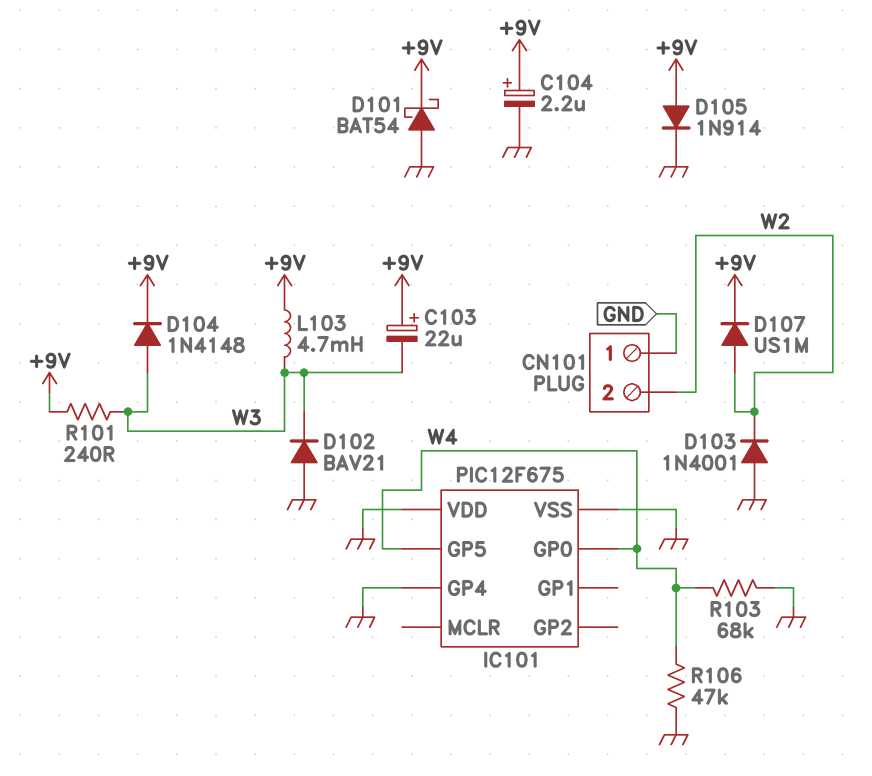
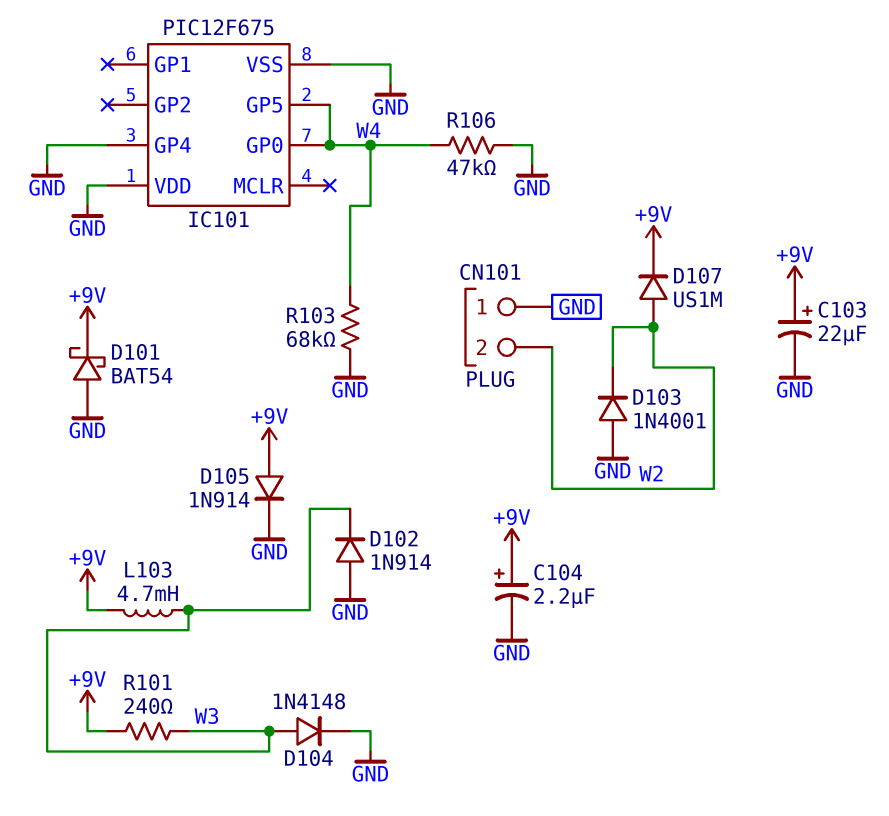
C103: 22uF (plus +9V, minus W3) -> 22uF (plus +9V, minus GND)
D102: diode BAV21 (A GND, K W3) -> diode 1N914 (A GND, K W3)
D104: diode 1N4148 (A W3, K +9V) -> diode 1N4148 (A W3, K GND)

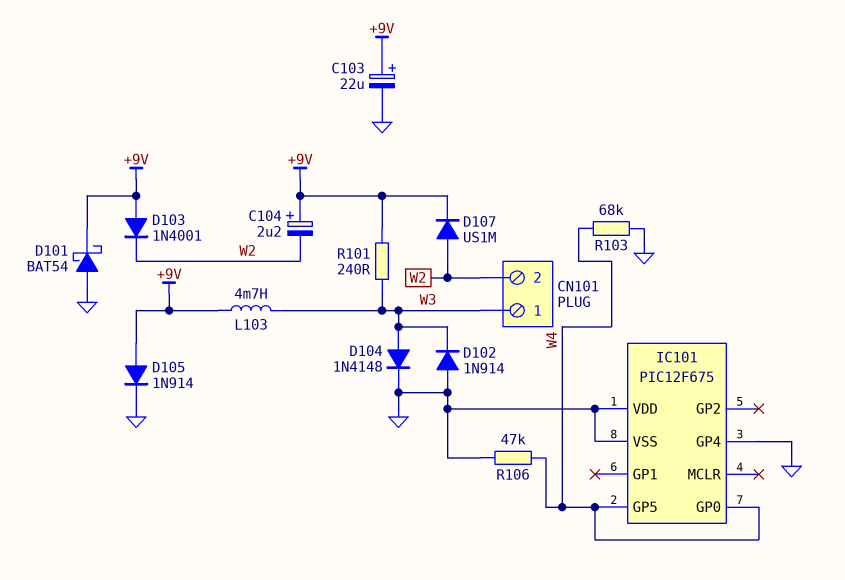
C104: 2.2uF (plus +9V, minus GND) -> 2.2uF (plus +9V, minus W2)
CN101 pin 1: GND -> W3
D103: diode 1N4001 (A GND, K W2) -> diode 1N4001 (A +9V, K W2)

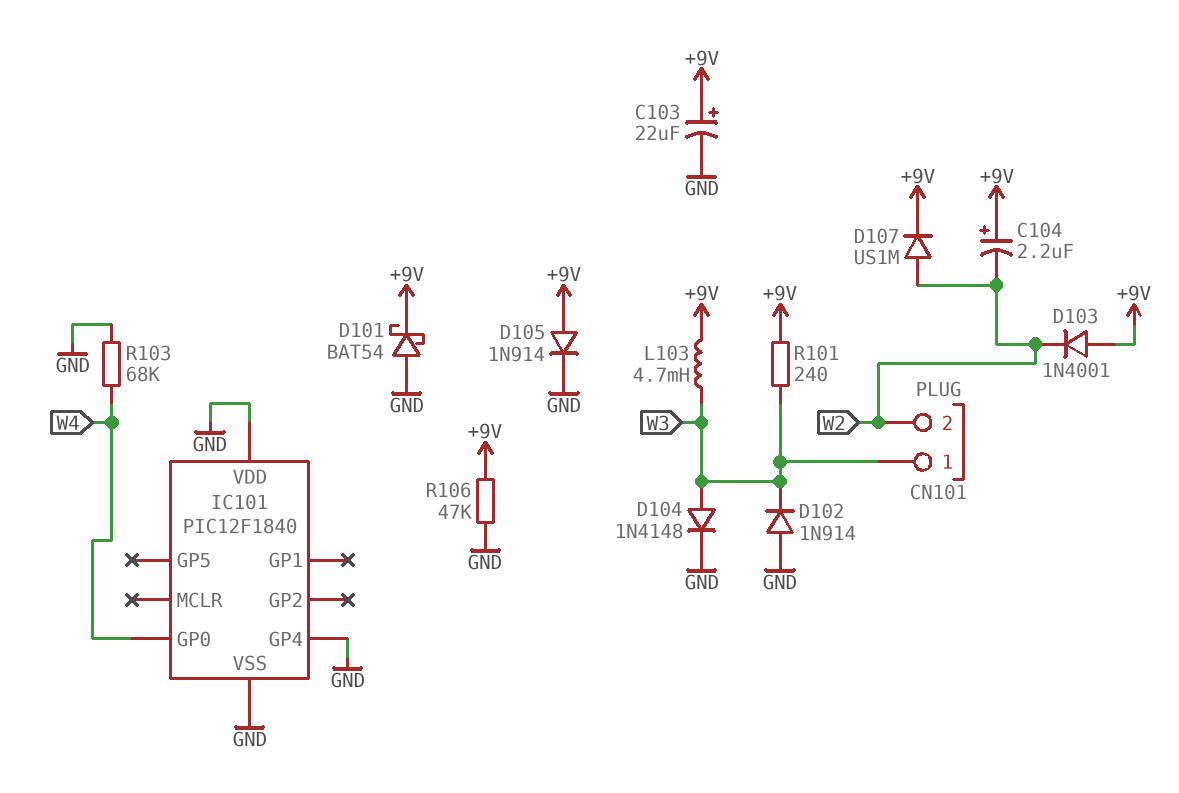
IC101: PIC12F675 -> PIC12F1840
IC101 pin GP5: W4 -> none
R106: 47k (GND, W4) -> 47k (+9V, GND)

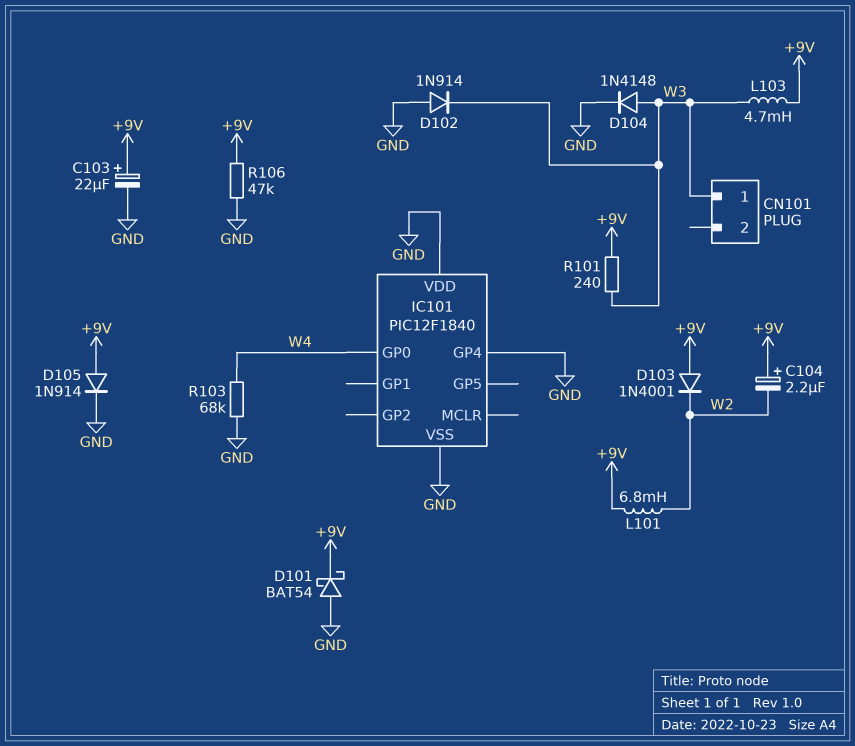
CN101 pin 2: W2 -> none
D107: diode US1M (A W2, K +9V) -> none
L101: none -> 6.8mH (+9V, W2)

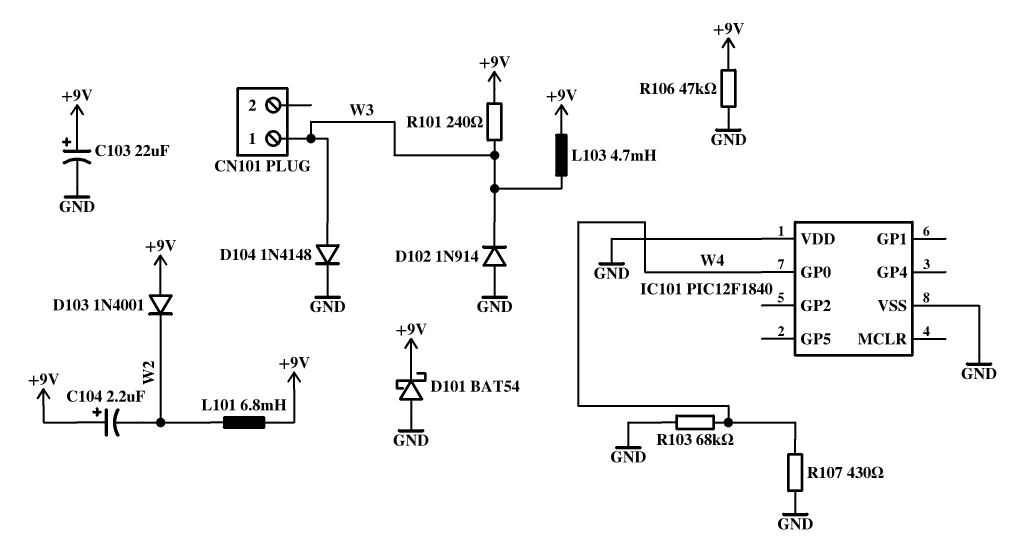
D105: diode 1N914 (A +9V, K GND) -> none
IC101 pin GP4: GND -> none
R107: none -> 430 (GND, W4)

